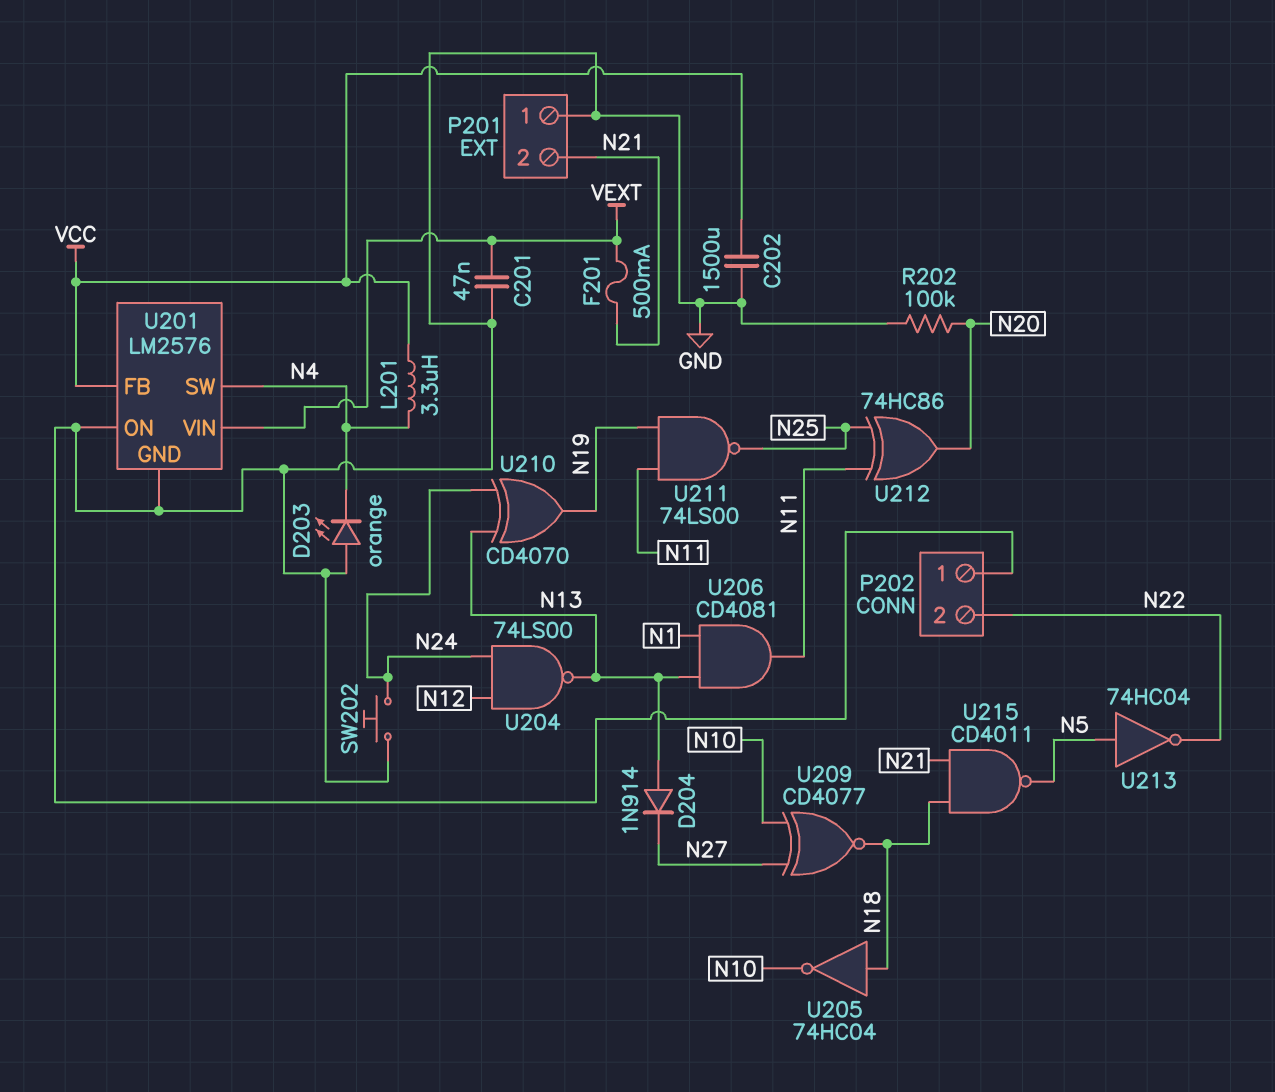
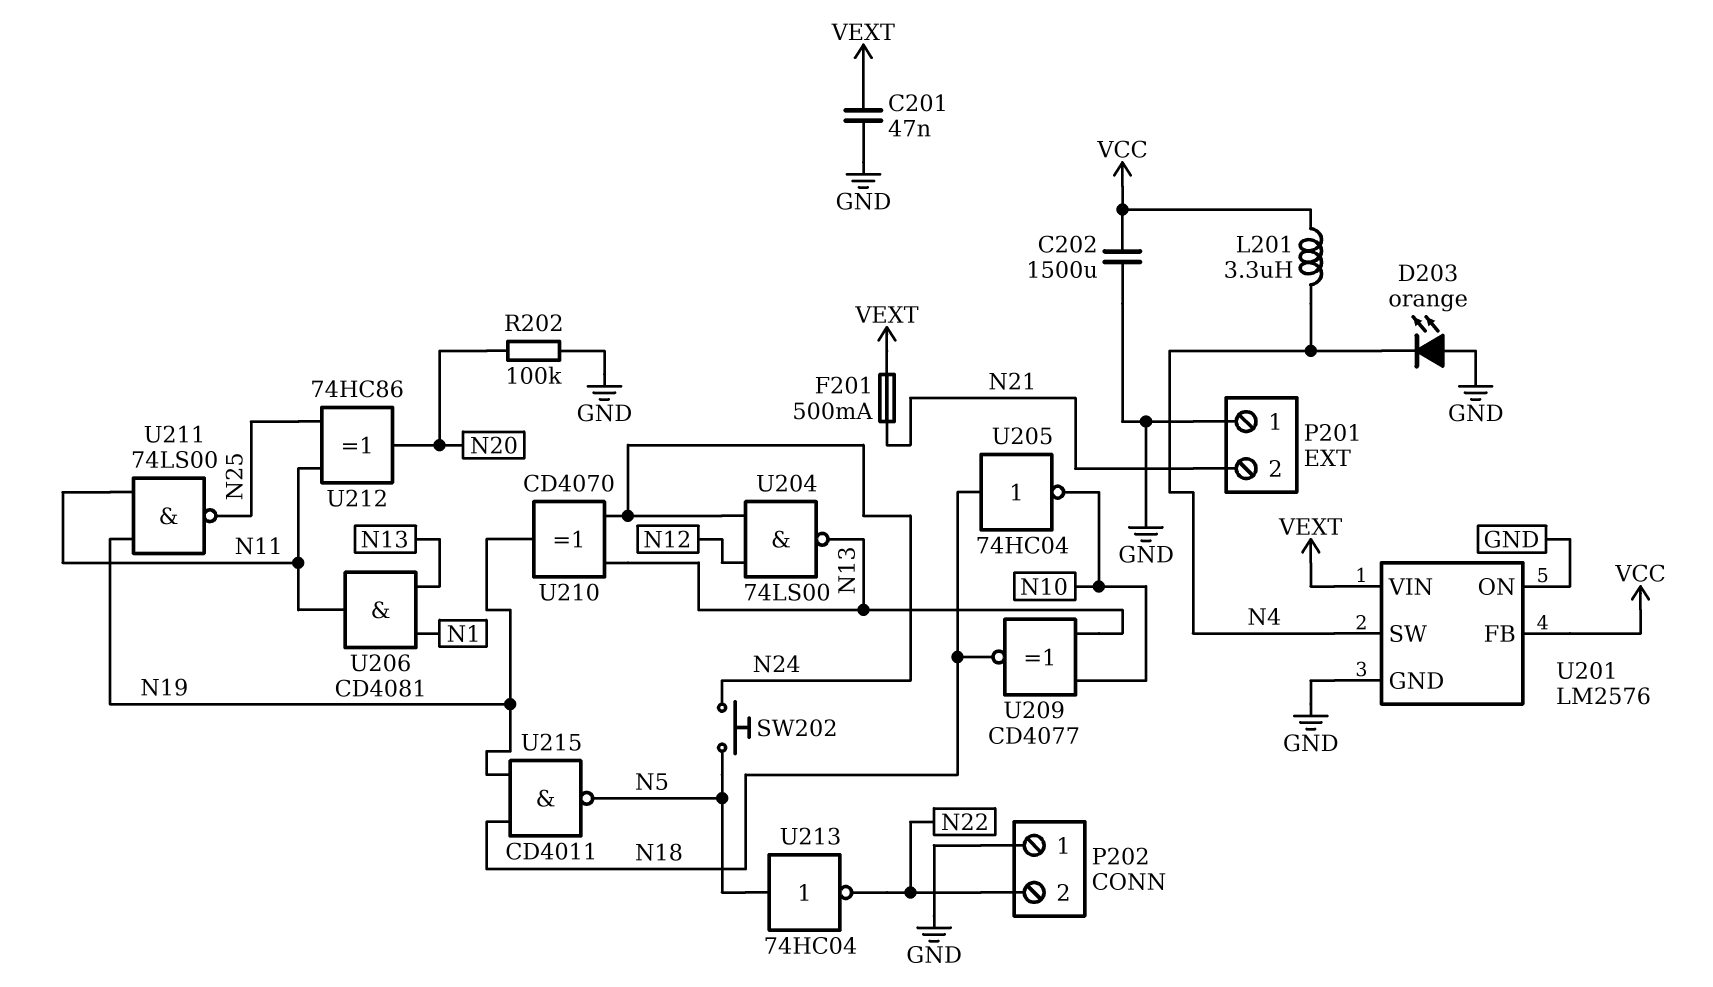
D204: diode 1N914 (A N13, K N27) -> none
SW202: button (GND, N24) -> button (N5, N24)
U209: XNOR CD4077 (in N10, in N27, out N18) -> XNOR CD4077 (in N10, in N13, out N18)
U215: NAND CD4011 (in N18, in N21, out N5) -> NAND CD4011 (in N18, in N19, out N5)

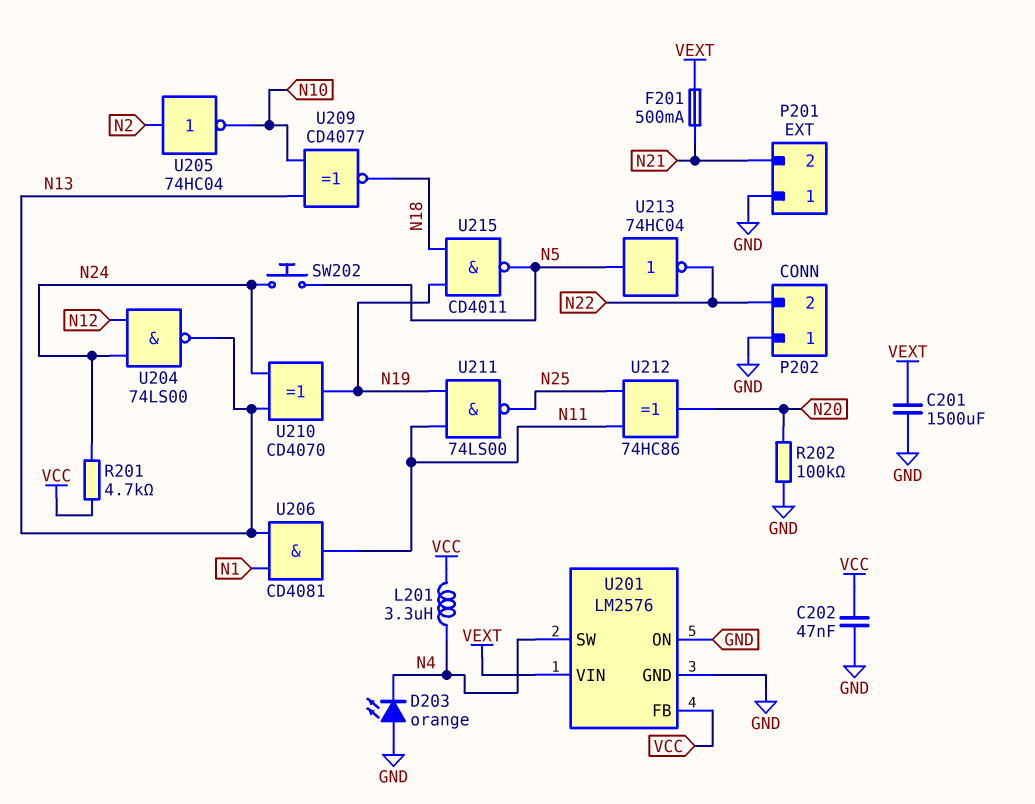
C201: 47nF (GND, VEXT) -> 1500uF (GND, VEXT)
C202: 1500uF (GND, VCC) -> 47nF (GND, VCC)
R201: none -> 4.7k (N24, VCC)
U205: NOT 74HC04 (in N18, out N10) -> NOT 74HC04 (in N2, out N10)

